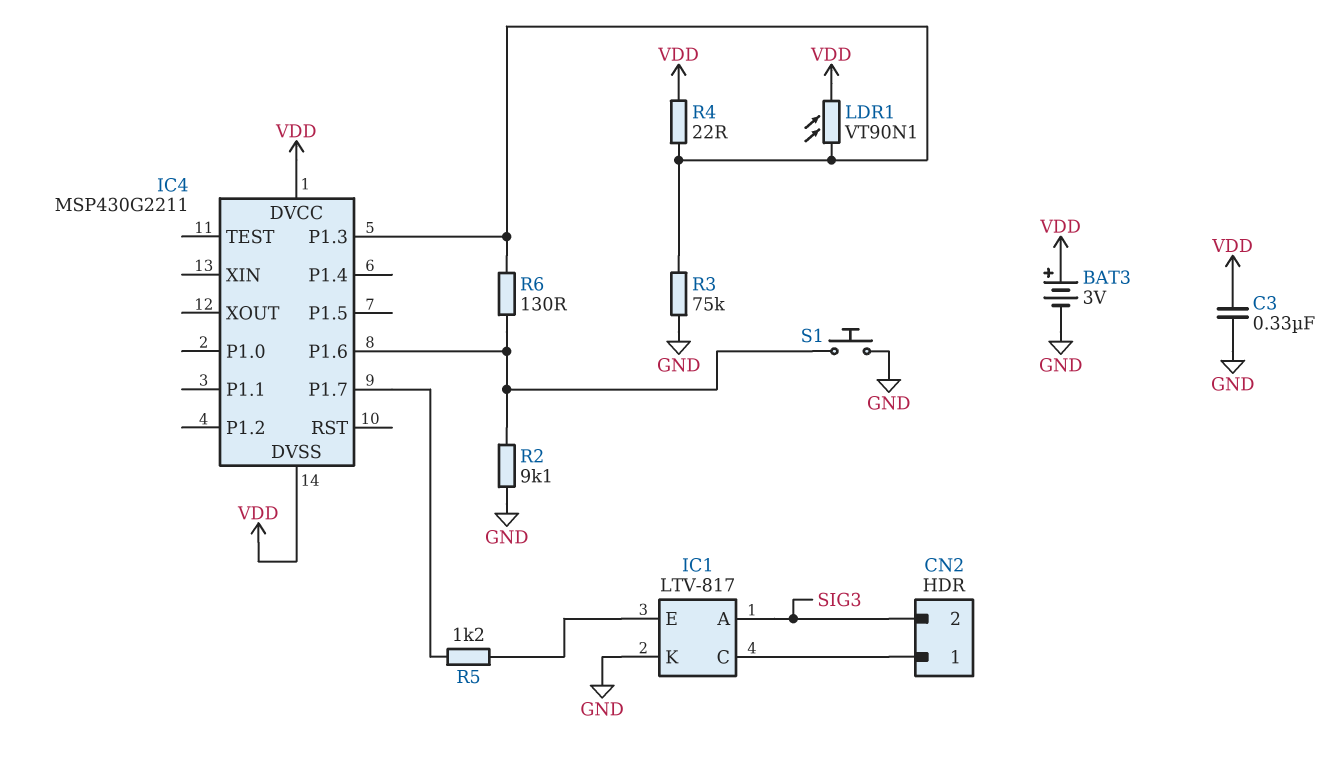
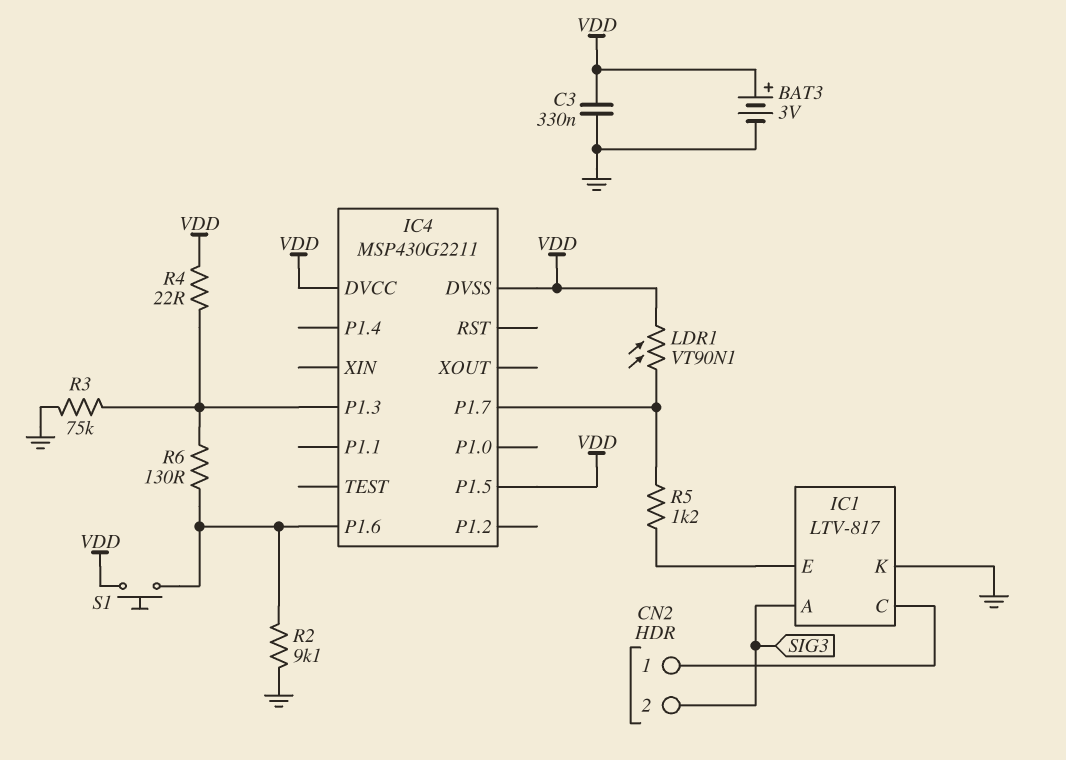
IC4 pin P1.5: none -> VDD
LDR1: VT90N1 (IC4/P1.3, VDD) -> VT90N1 (IC4/P1.7, VDD)
S1: button (GND, IC4/P1.6) -> button (IC4/P1.6, VDD)

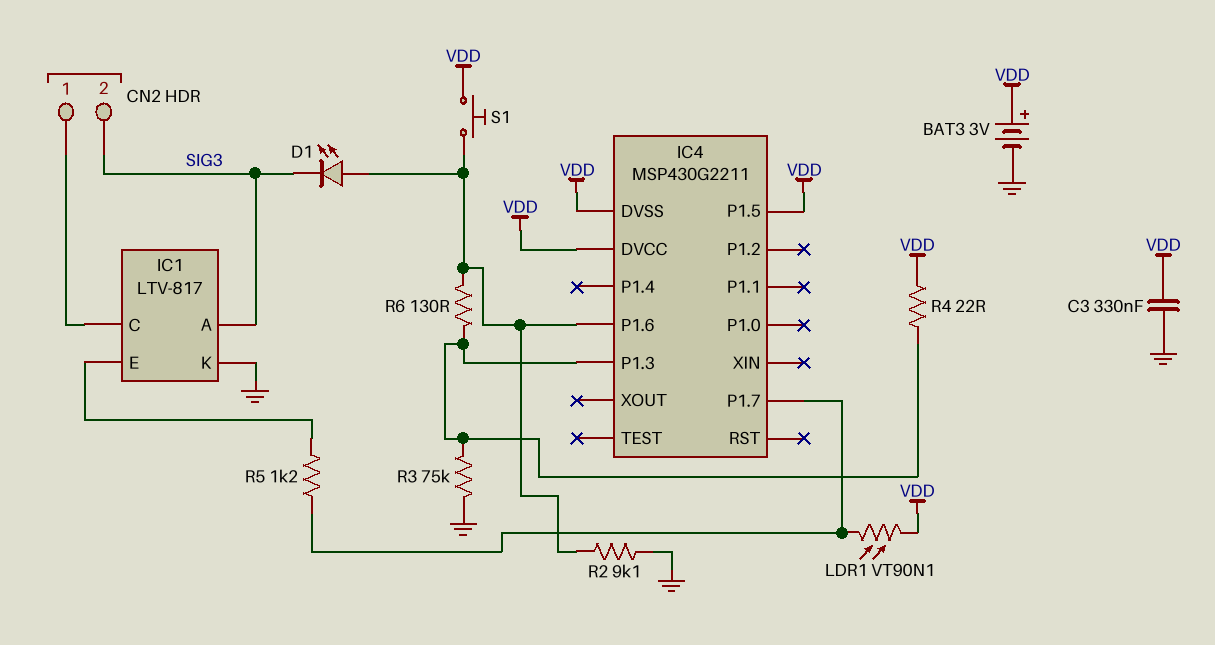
D1: none -> LED (A IC4/P1.6, K SIG3)

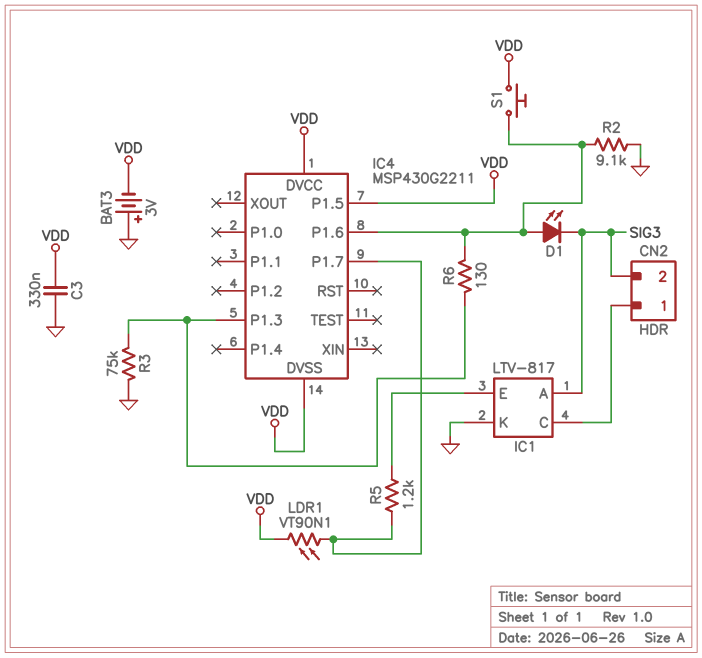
BAT3: 3V (plus VDD, minus GND) -> 3V (plus GND, minus VDD)
R4: 22 (IC4/P1.3, VDD) -> none

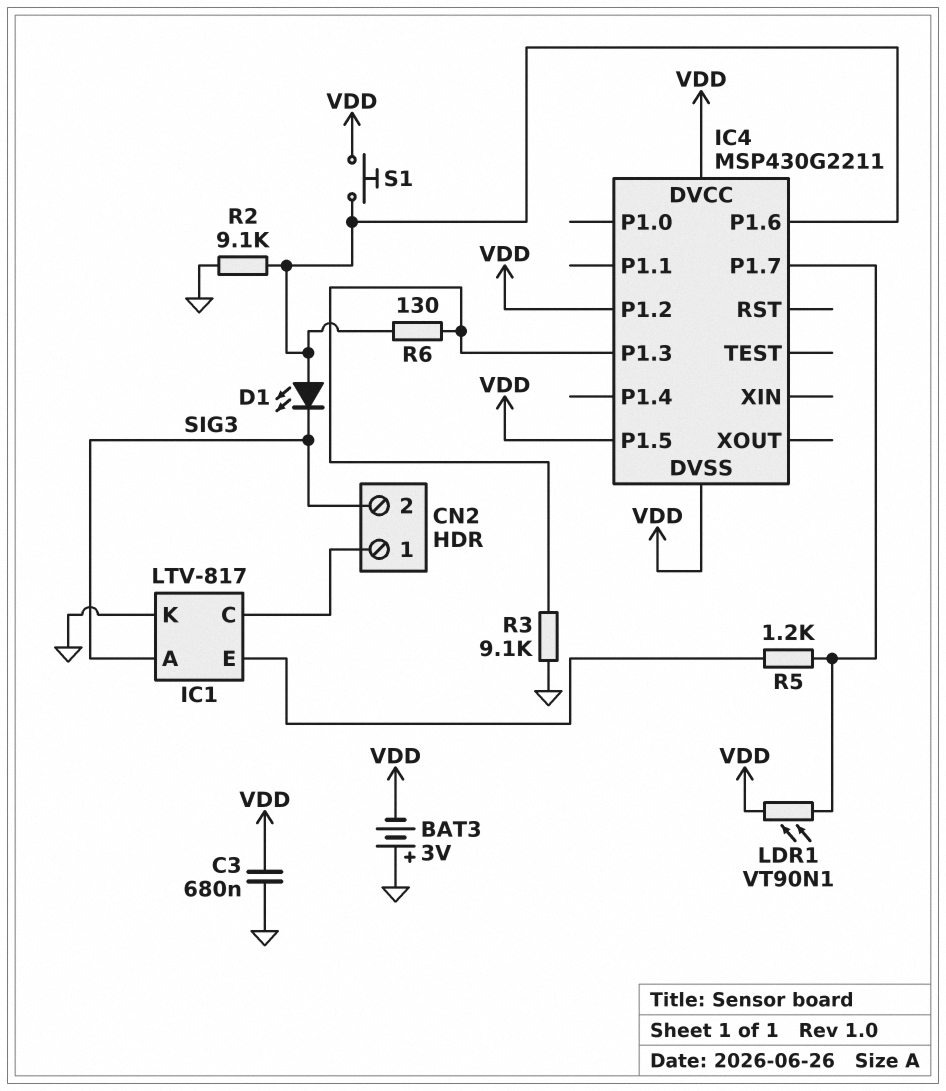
C3: 330nF (GND, VDD) -> 680nF (GND, VDD)
IC4 pin P1.2: none -> VDD
R3: 75k (GND, IC4/P1.3) -> 9.1k (GND, IC4/P1.3)

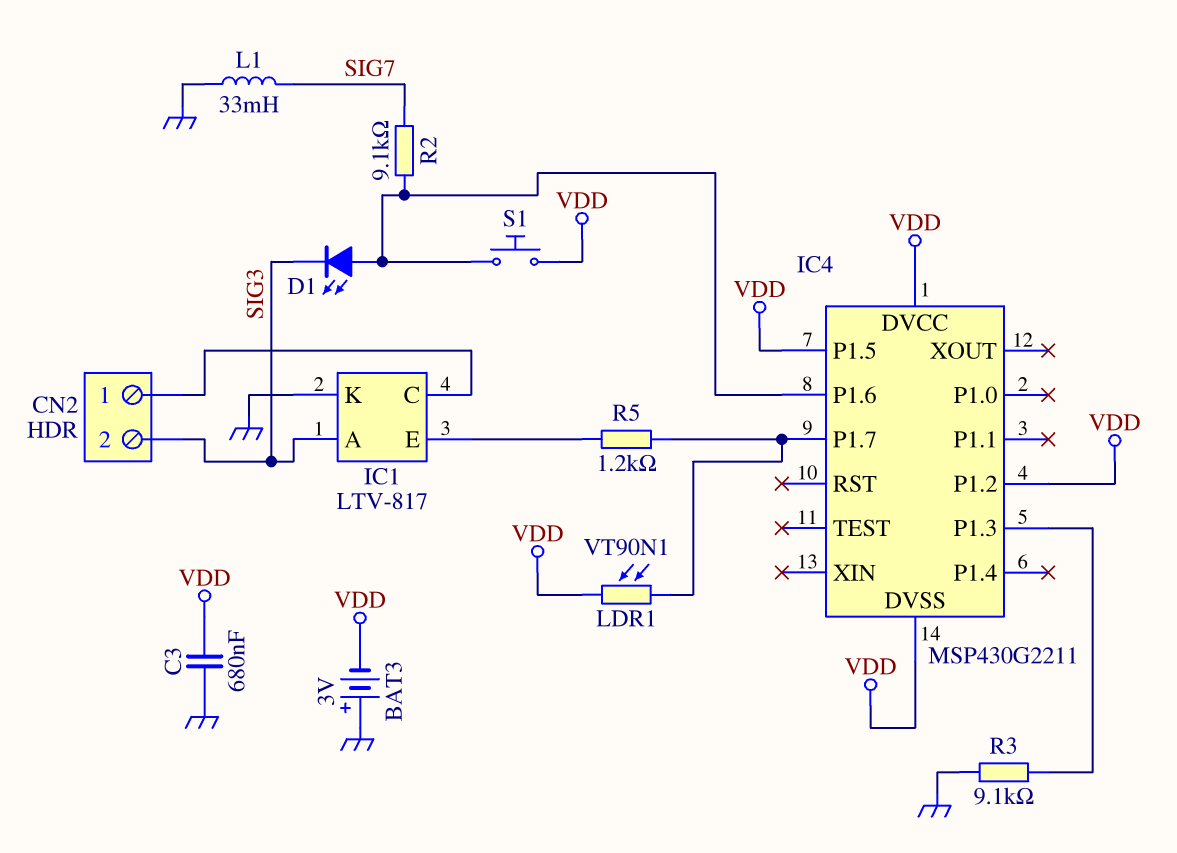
L1: none -> 33mH (GND, SIG7)
R2: 9.1k (GND, IC4/P1.6) -> 9.1k (IC4/P1.6, SIG7)
R6: 130 (IC4/P1.3, IC4/P1.6) -> none

